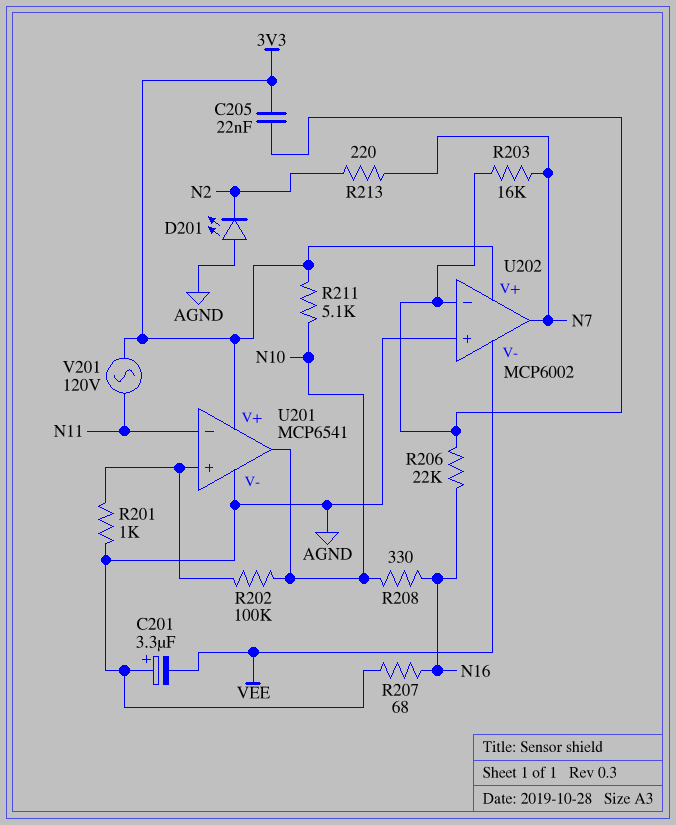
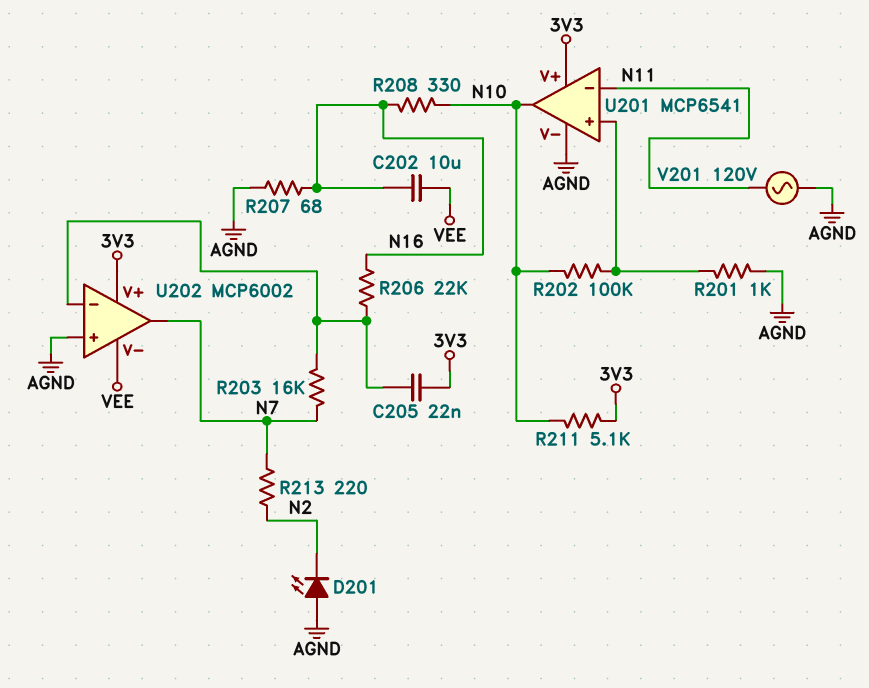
C201: 3.3uF (plus AGND, minus VEE) -> none
C202: none -> 10uF (N16, VEE)
V201: AC 120V (3V3, N11) -> AC 120V (AGND, N11)

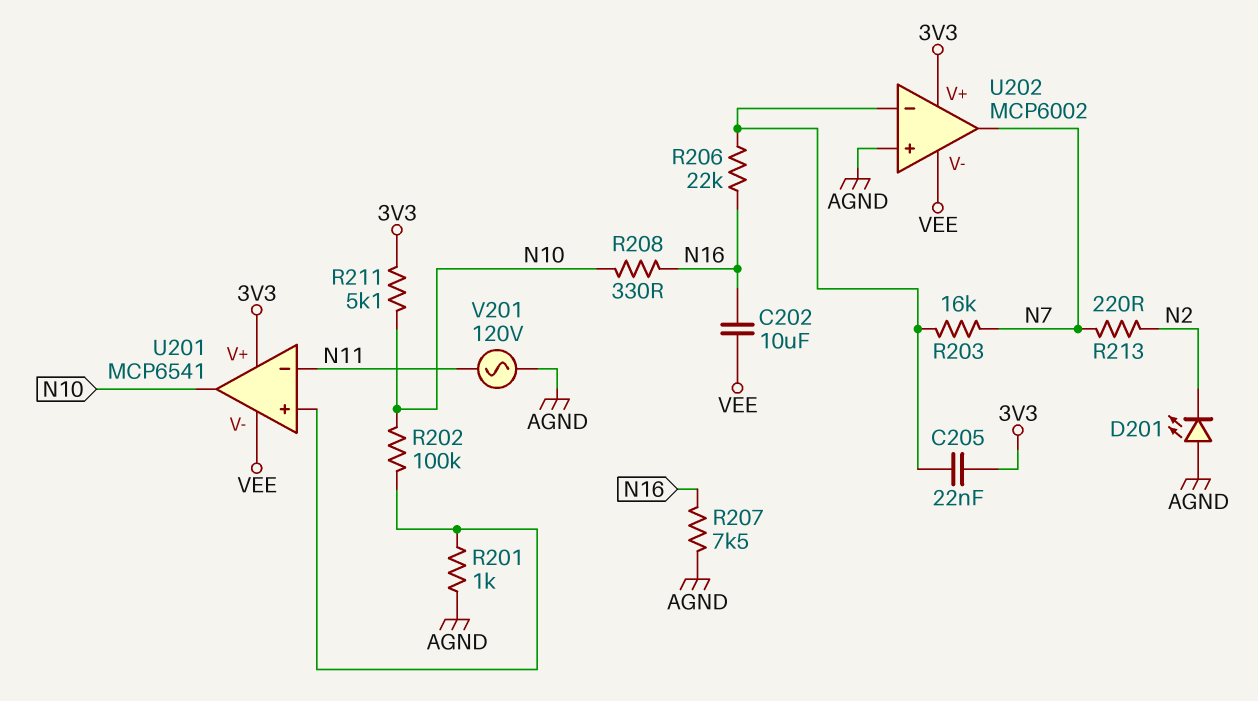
R207: 68 (AGND, N16) -> 7.5k (AGND, N16)
U201 pin V-: AGND -> VEE

